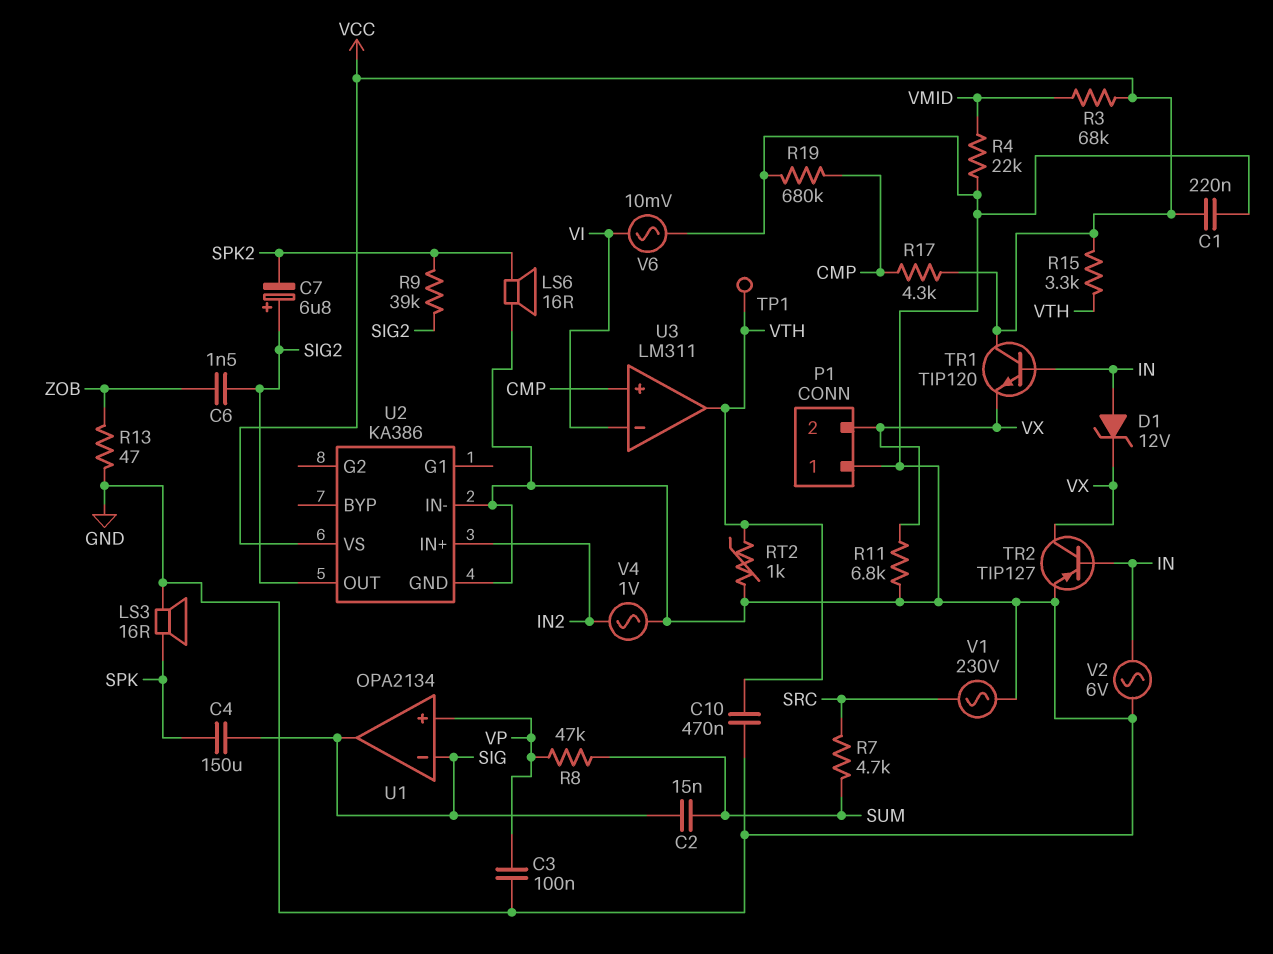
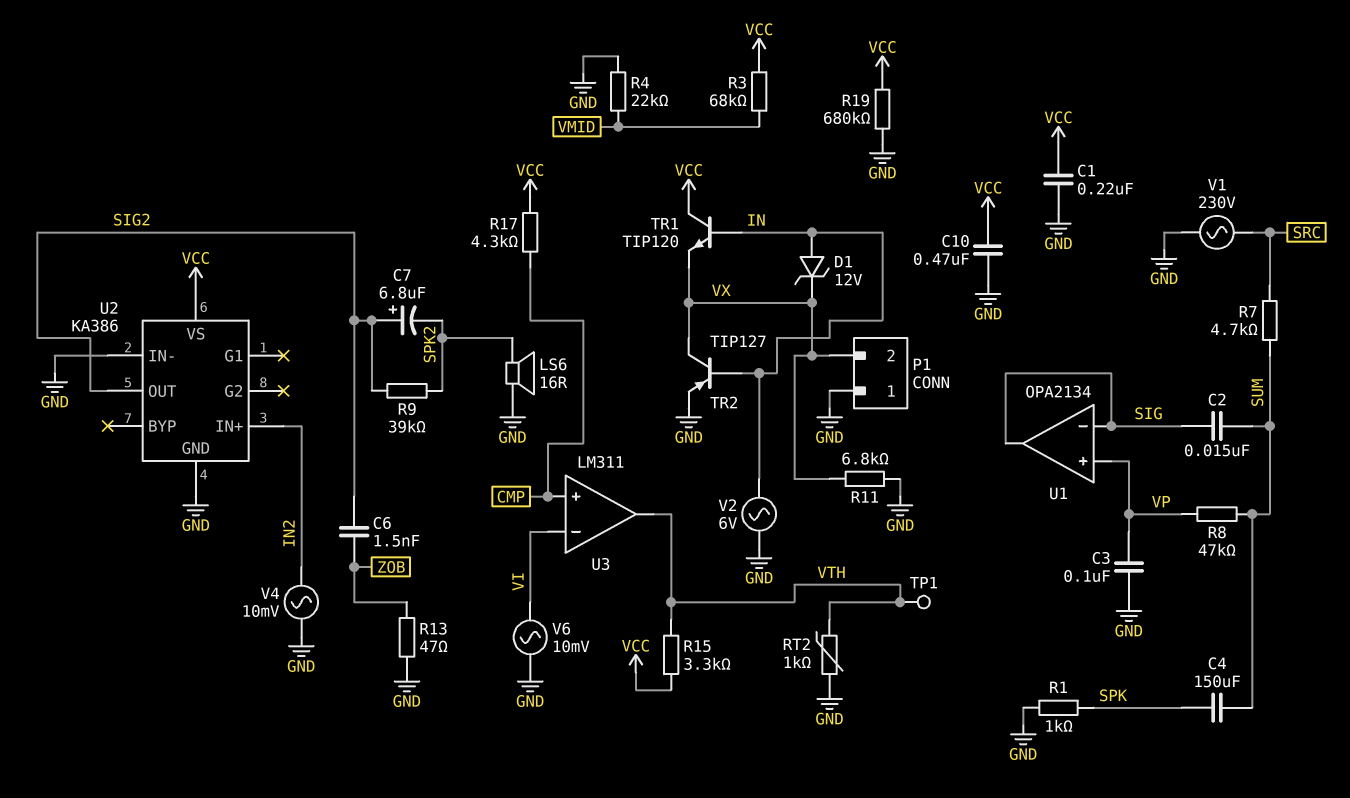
C4: 150uF (SIG, SPK) -> 150uF (SPK, SUM)
C10: 470nF (GND, VTH) -> 470nF (GND, VCC)
LS3: speaker 16R (GND, SPK) -> none
R1: none -> 1k (GND, SPK)
R19: 680k (CMP, GND) -> 680k (GND, VCC)
V4: AC 1V (GND, IN2) -> AC 10mV (GND, IN2)

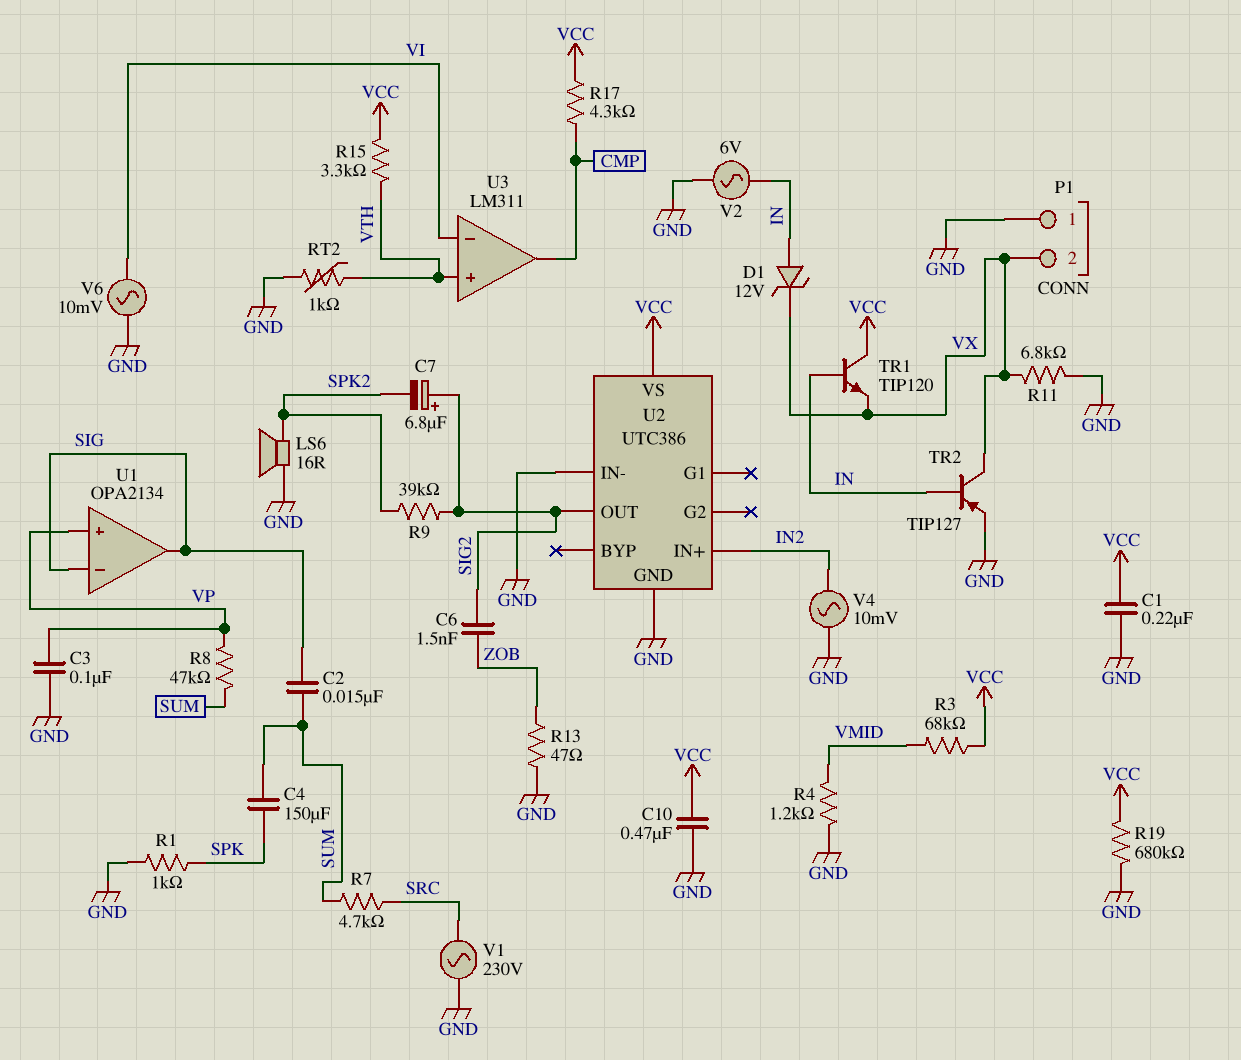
R4: 22k (GND, VMID) -> 1.2k (GND, VMID)
TP1: test point (VTH) -> none
U2: KA386 -> UTC386
U3 pin in+: CMP -> VTH
U3 pin out: VTH -> CMP

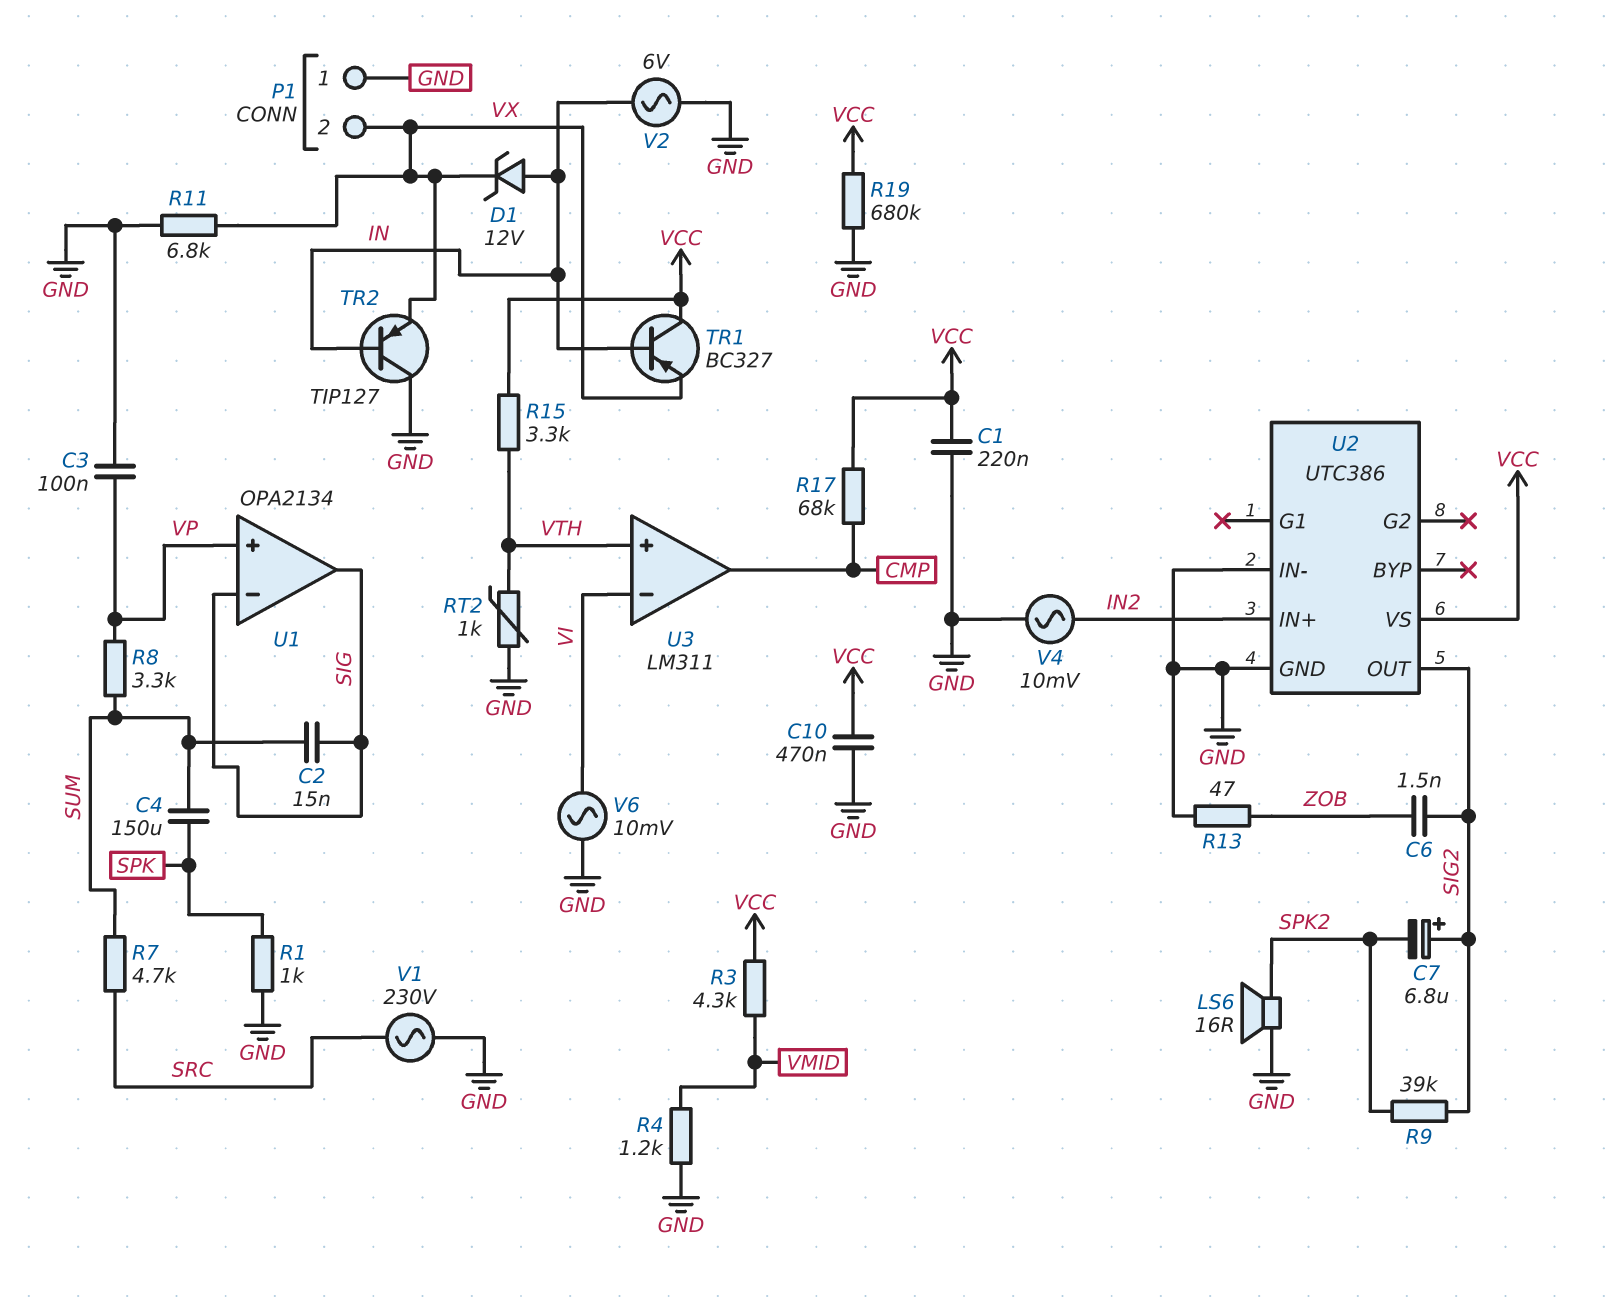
R3: 68k (VCC, VMID) -> 4.3k (VCC, VMID)
R8: 47k (SUM, VP) -> 3.3k (SUM, VP)
R17: 4.3k (CMP, VCC) -> 68k (CMP, VCC)
TR1: NPN TIP120 (B IN, C VCC, E VX) -> PNP BC327 (B IN, C VCC, E VX)
TR2: PNP TIP127 (B IN, C VX, E GND) -> PNP TIP127 (B IN, C GND, E VX)

